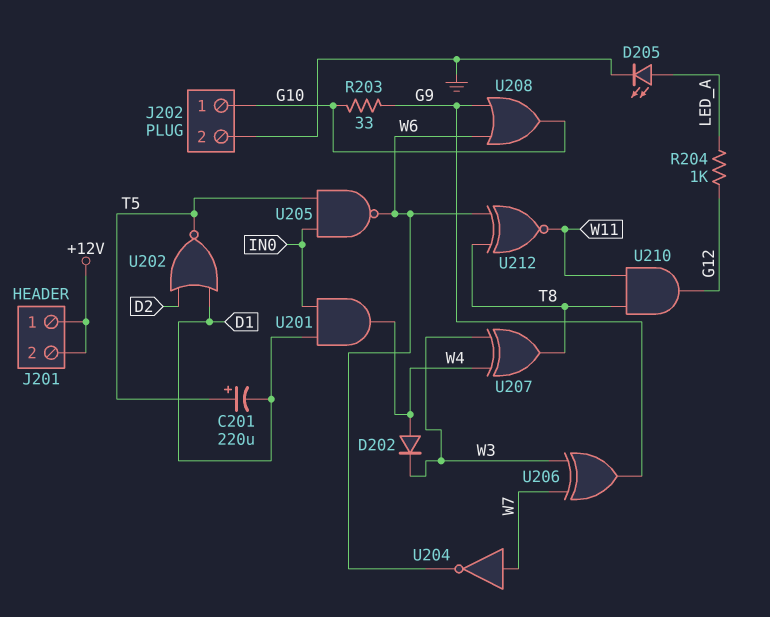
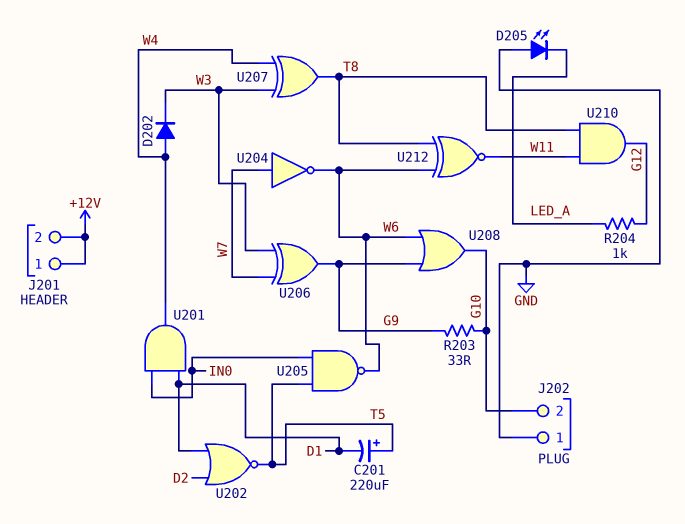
D205: LED (A LED_A, K GND) -> LED (A GND, K LED_A)
J202 pin 1: G10 -> GND
J202 pin 2: GND -> G10

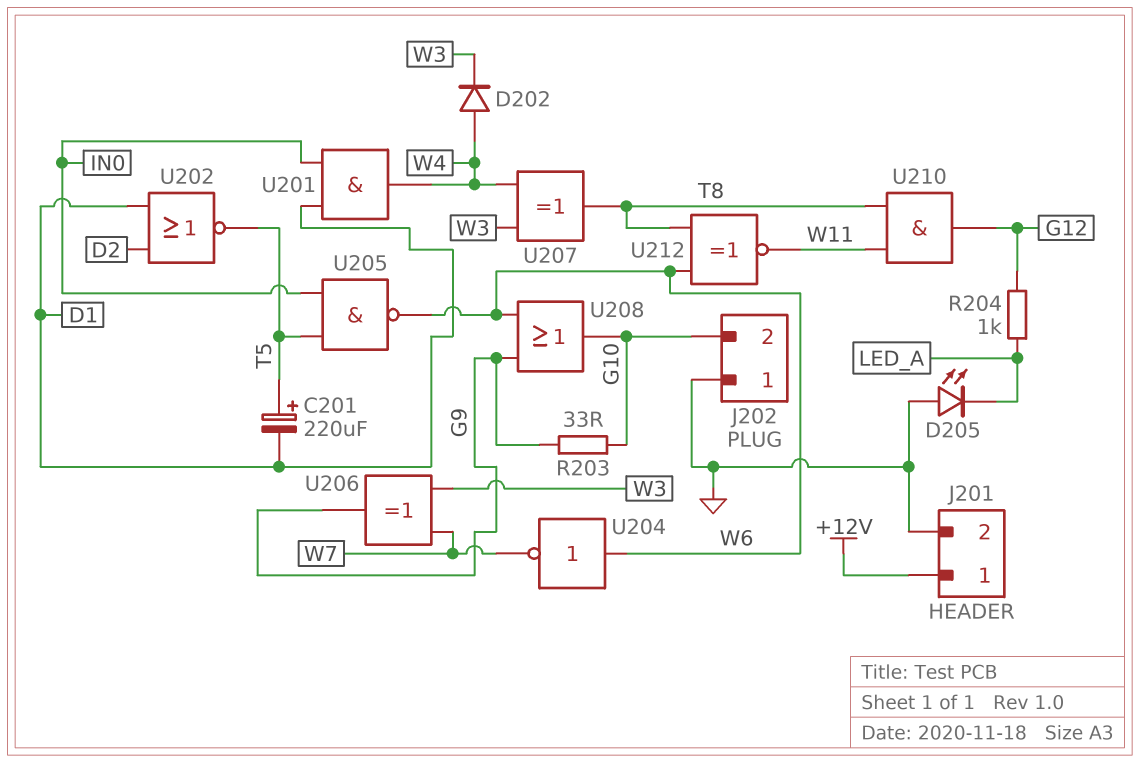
J201 pin 2: +12V -> GND
U204: NOT (in W7, out W6) -> NOT (in W6, out W7)

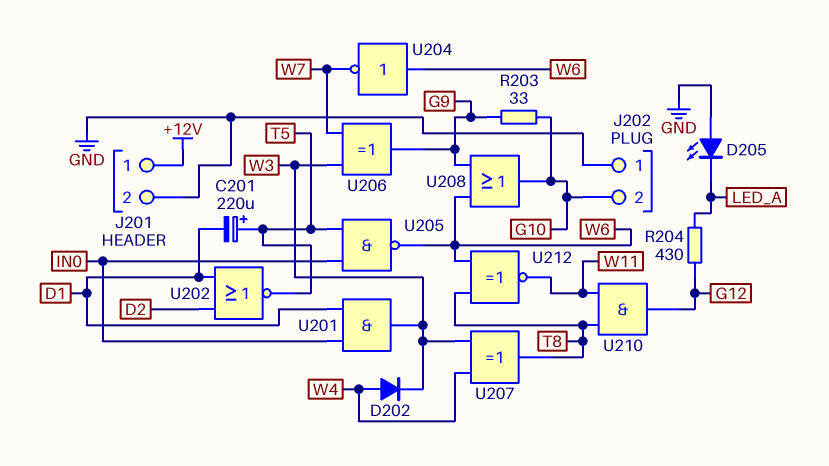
R204: 1k (G12, LED_A) -> 430 (G12, LED_A)
U201: AND (in D1, in IN0, out W4) -> AND (in D1, in IN0, out W3)

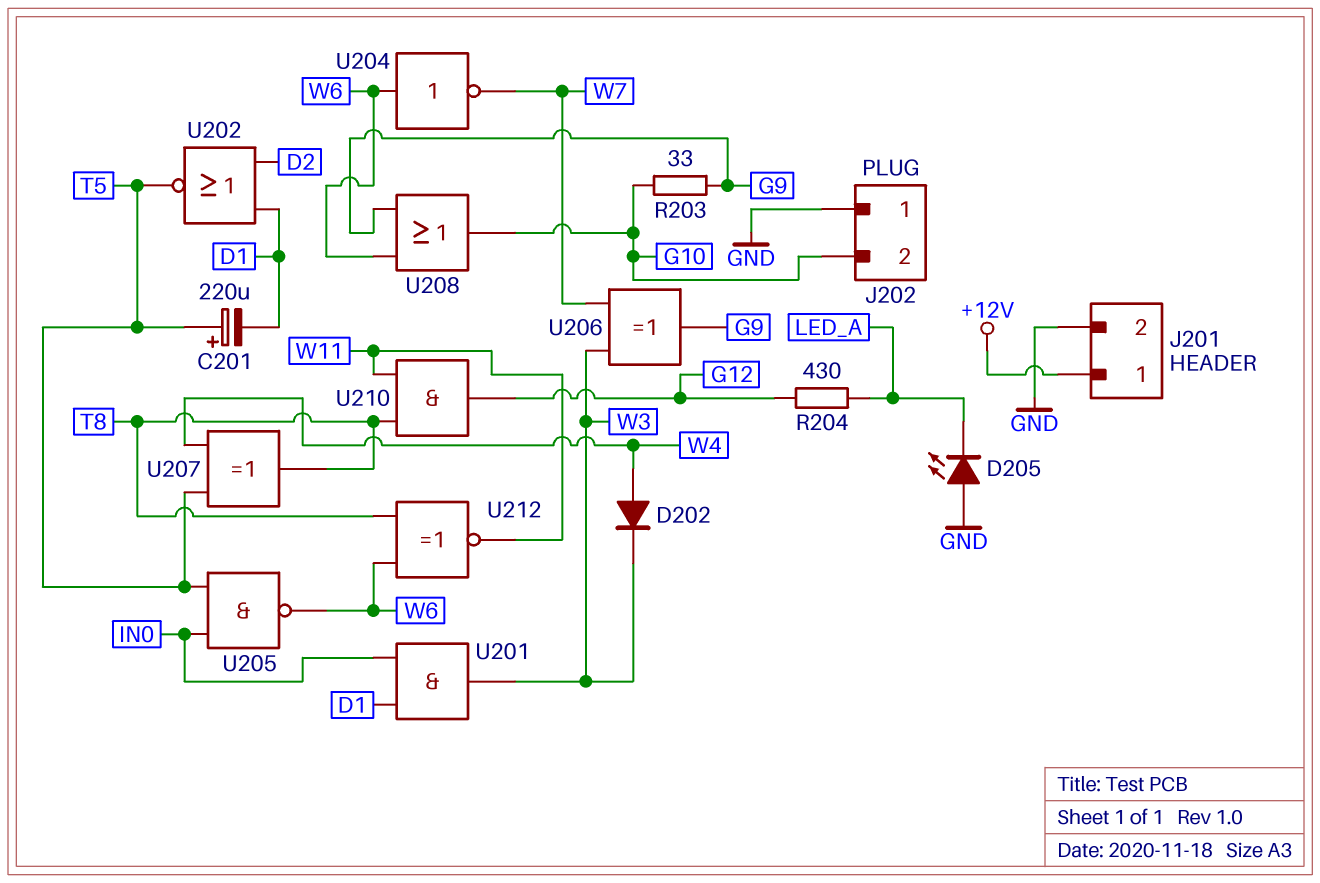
U207: XOR (in W3, in W4, out T8) -> XOR (in T5, in W4, out T8)

